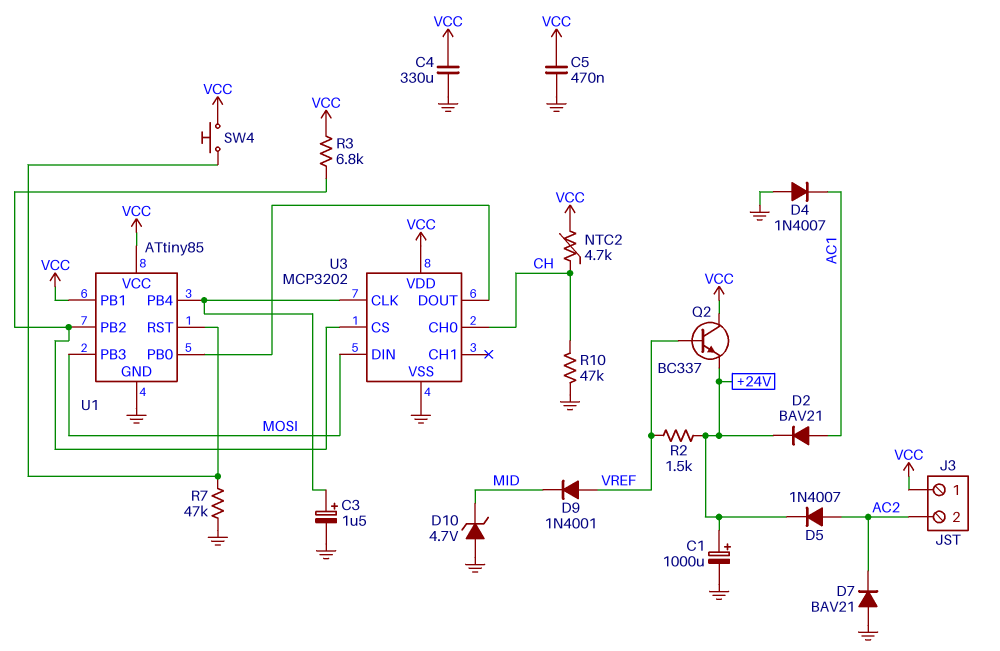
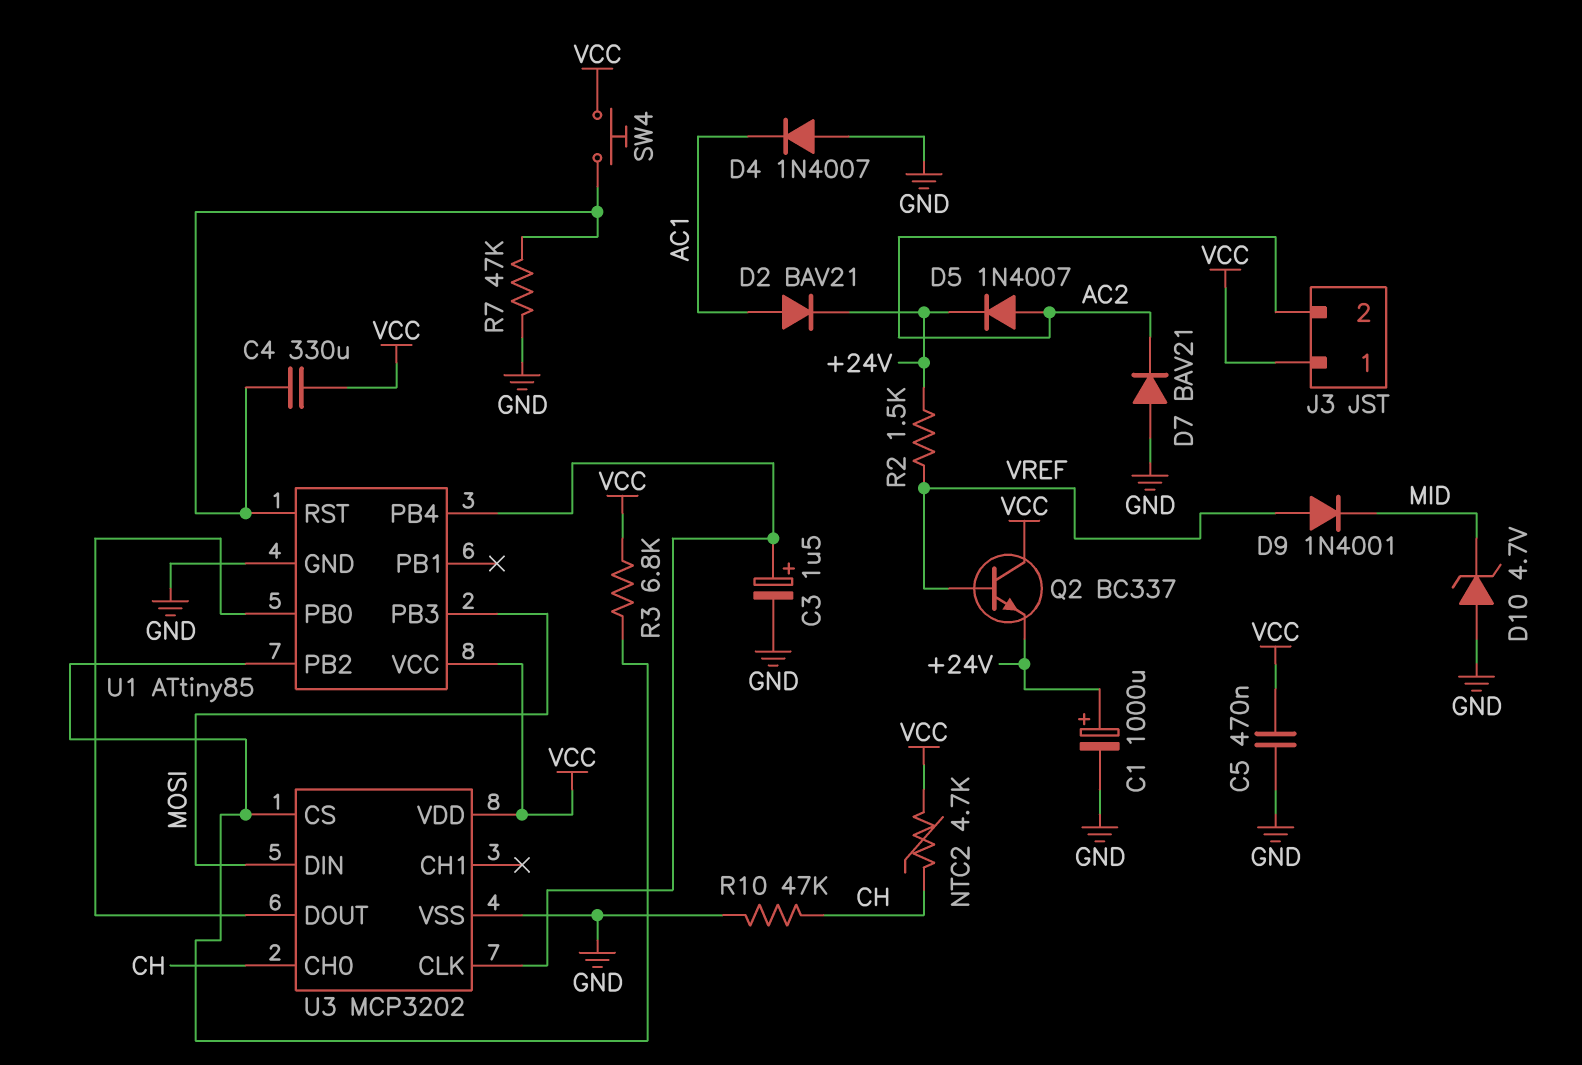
C4: 330uF (GND, VCC) -> 330uF (U1/RST, VCC)
U1 pin PB1: VCC -> none

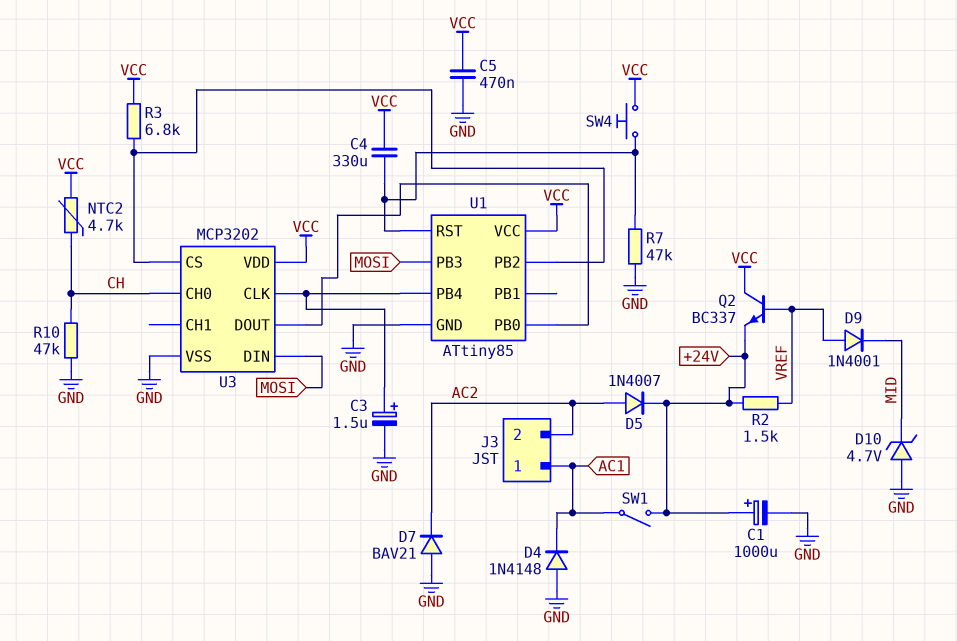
D2: diode BAV21 (A AC1, K +24V) -> none
D4: diode 1N4007 (A GND, K AC1) -> diode 1N4148 (A GND, K AC1)
J3 pin 1: VCC -> AC1
SW1: none -> switch (+24V, AC1)

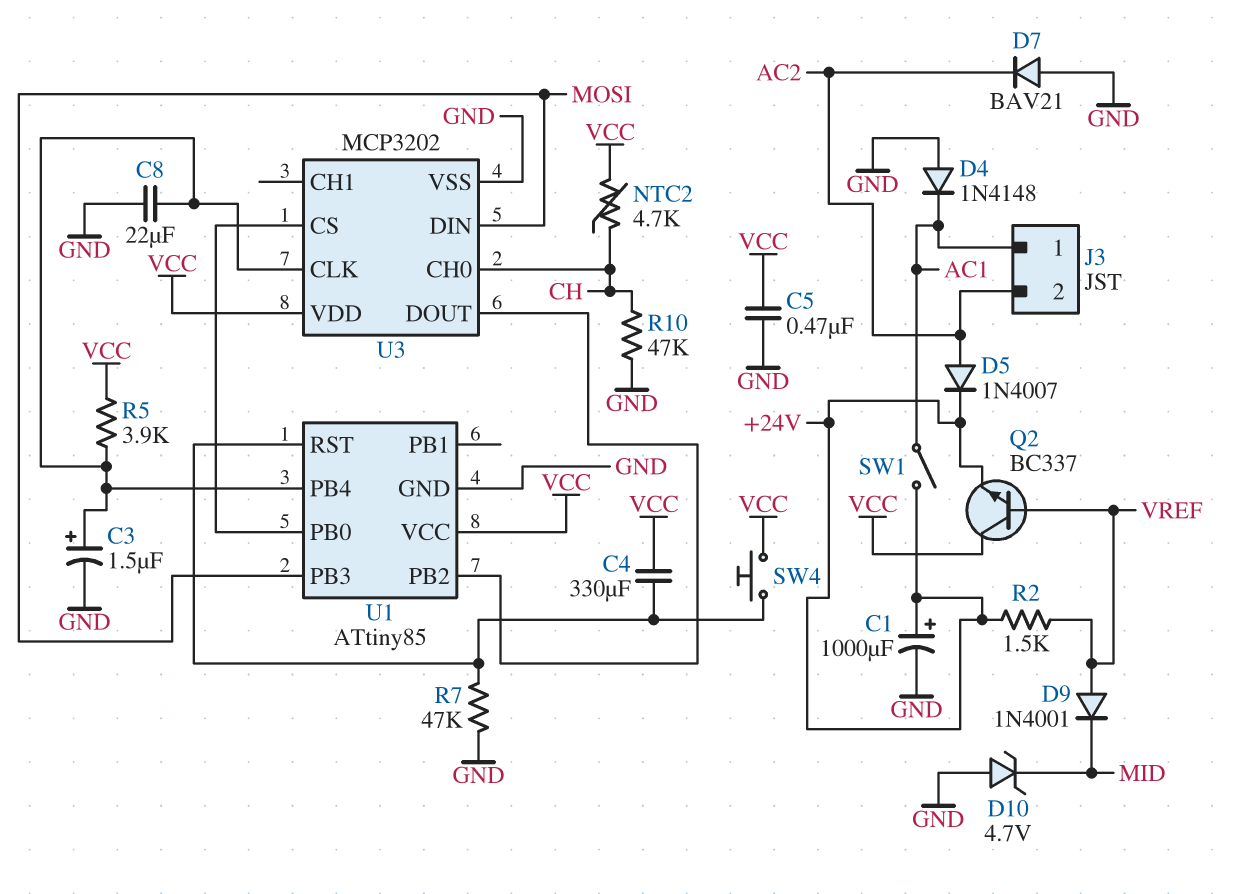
C8: none -> 22uF (GND, U1/PB4)
R3: 6.8k (U1/PB2, VCC) -> none
R5: none -> 3.9k (U1/PB4, VCC)
U3 pin CS: U1/PB2 -> U1/PB0
U3 pin DOUT: U1/PB0 -> U1/PB2

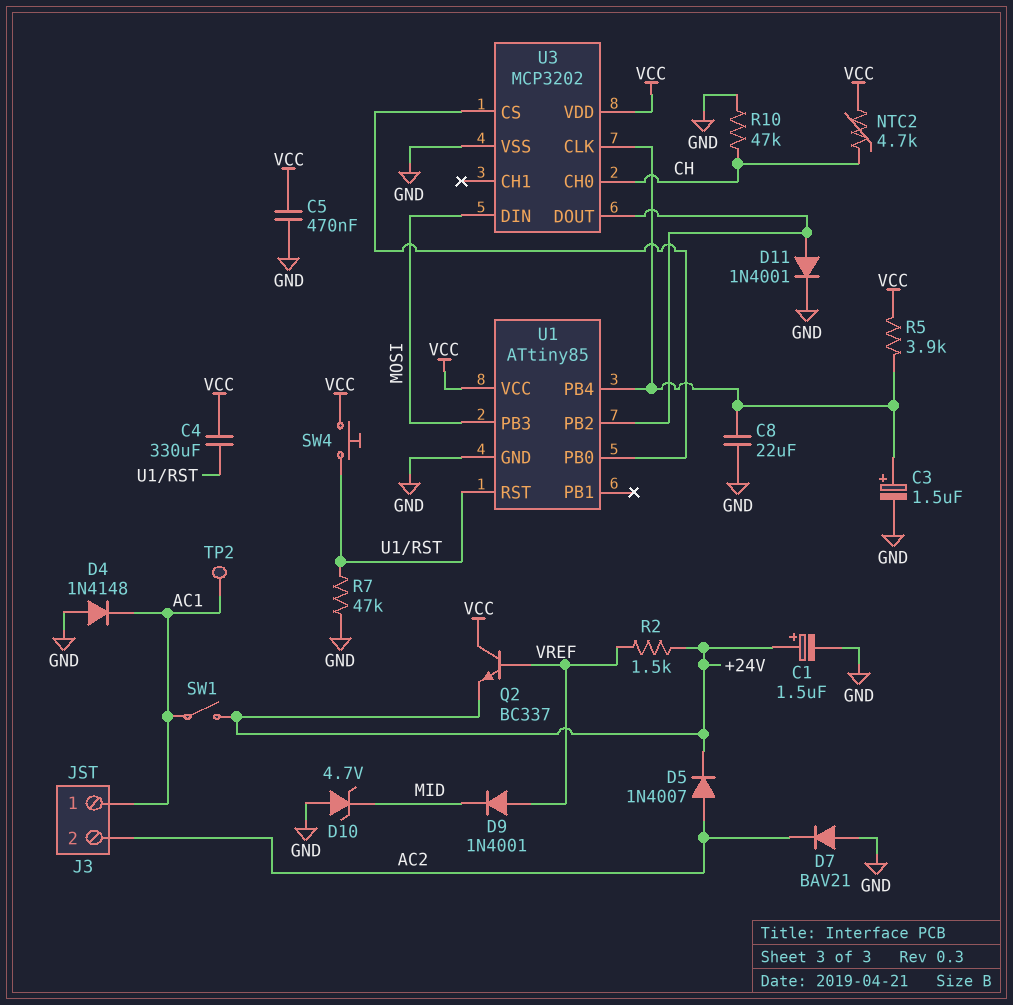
C1: 1000uF (plus +24V, minus GND) -> 1.5uF (plus +24V, minus GND)
D11: none -> diode 1N4001 (A U1/PB2, K GND)
TP2: none -> test point (AC1)

